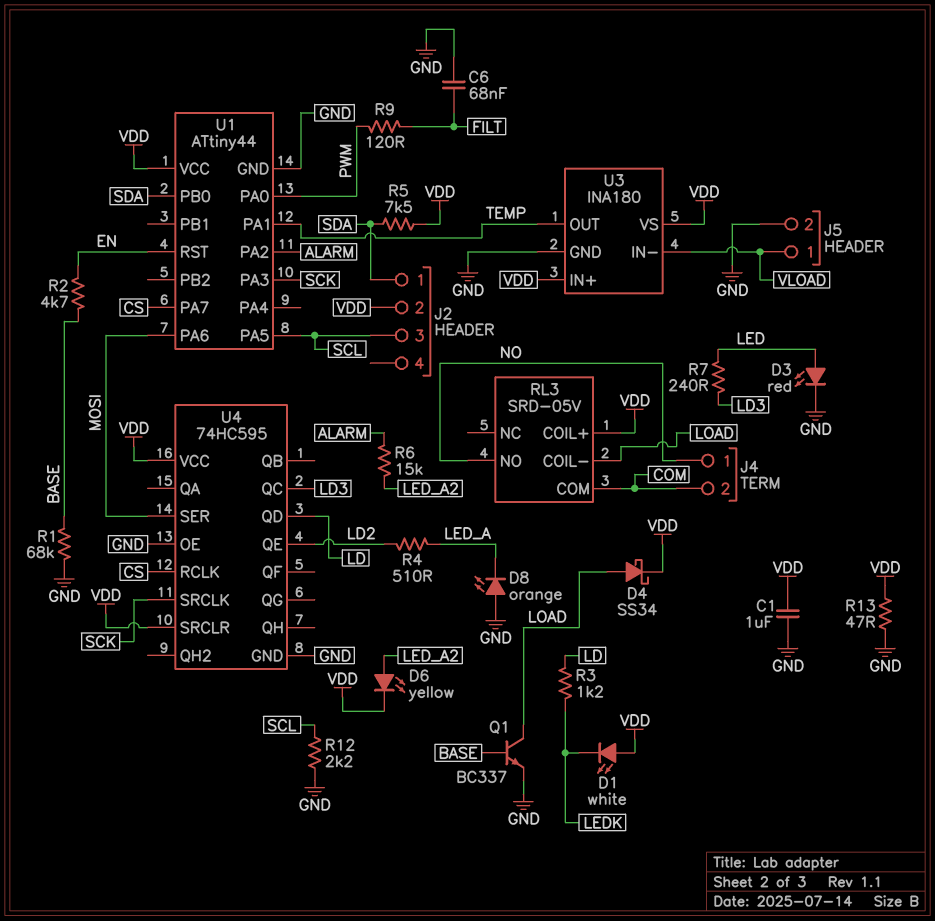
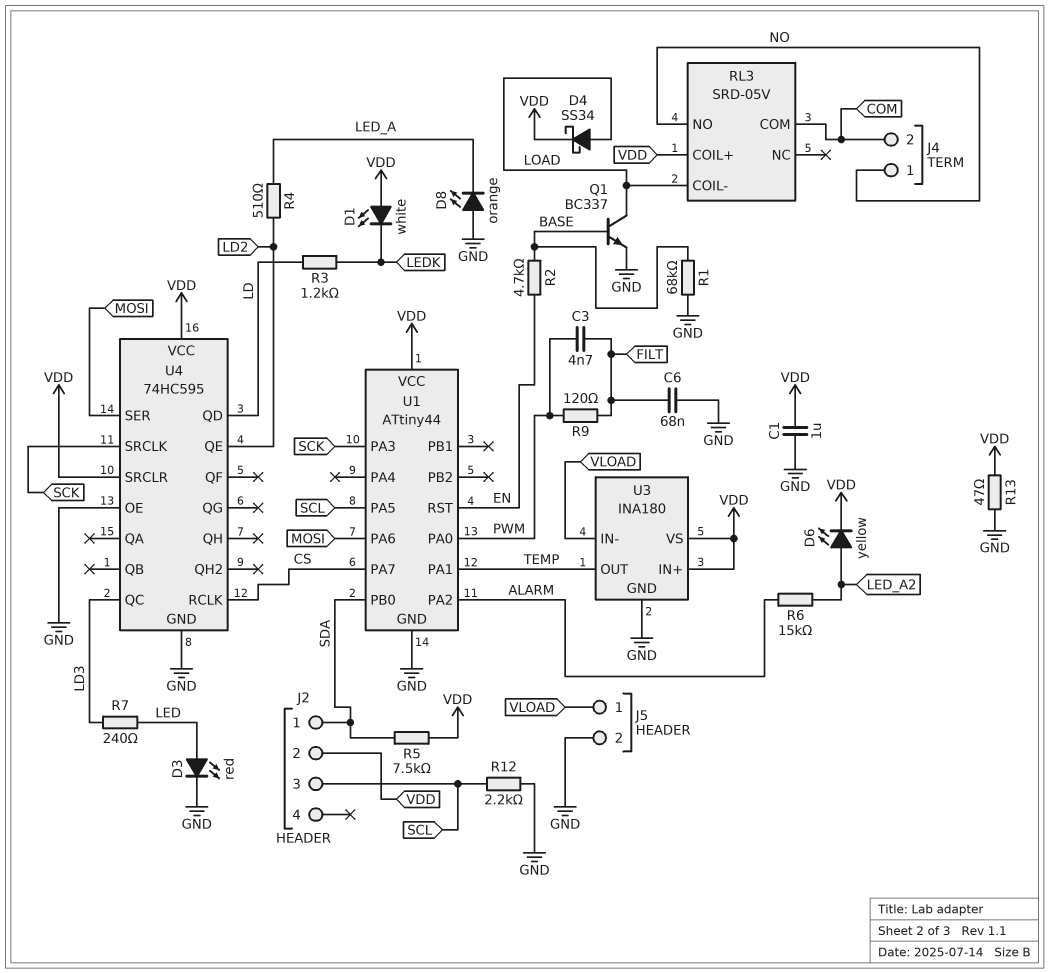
C3: none -> 4.7nF (FILT, PWM)

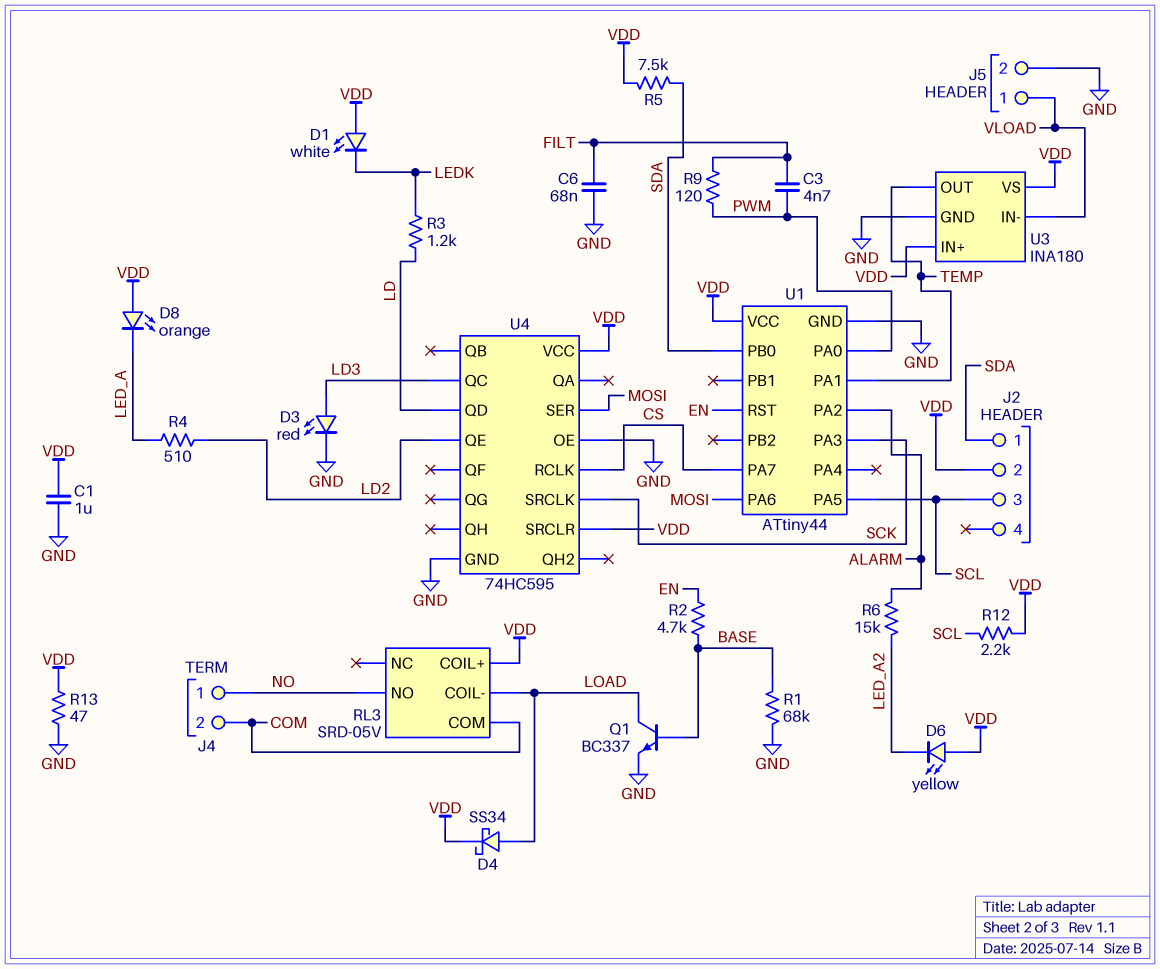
D3: LED red (A LED, K GND) -> LED red (A LD3, K GND)
D6: LED yellow (A LED_A2, K VDD) -> LED yellow (A VDD, K LED_A2)
D8: LED orange (A GND, K LED_A) -> LED orange (A VDD, K LED_A)
R7: 240 (LD3, LED) -> none
R12: 2.2k (GND, SCL) -> 2.2k (SCL, VDD)

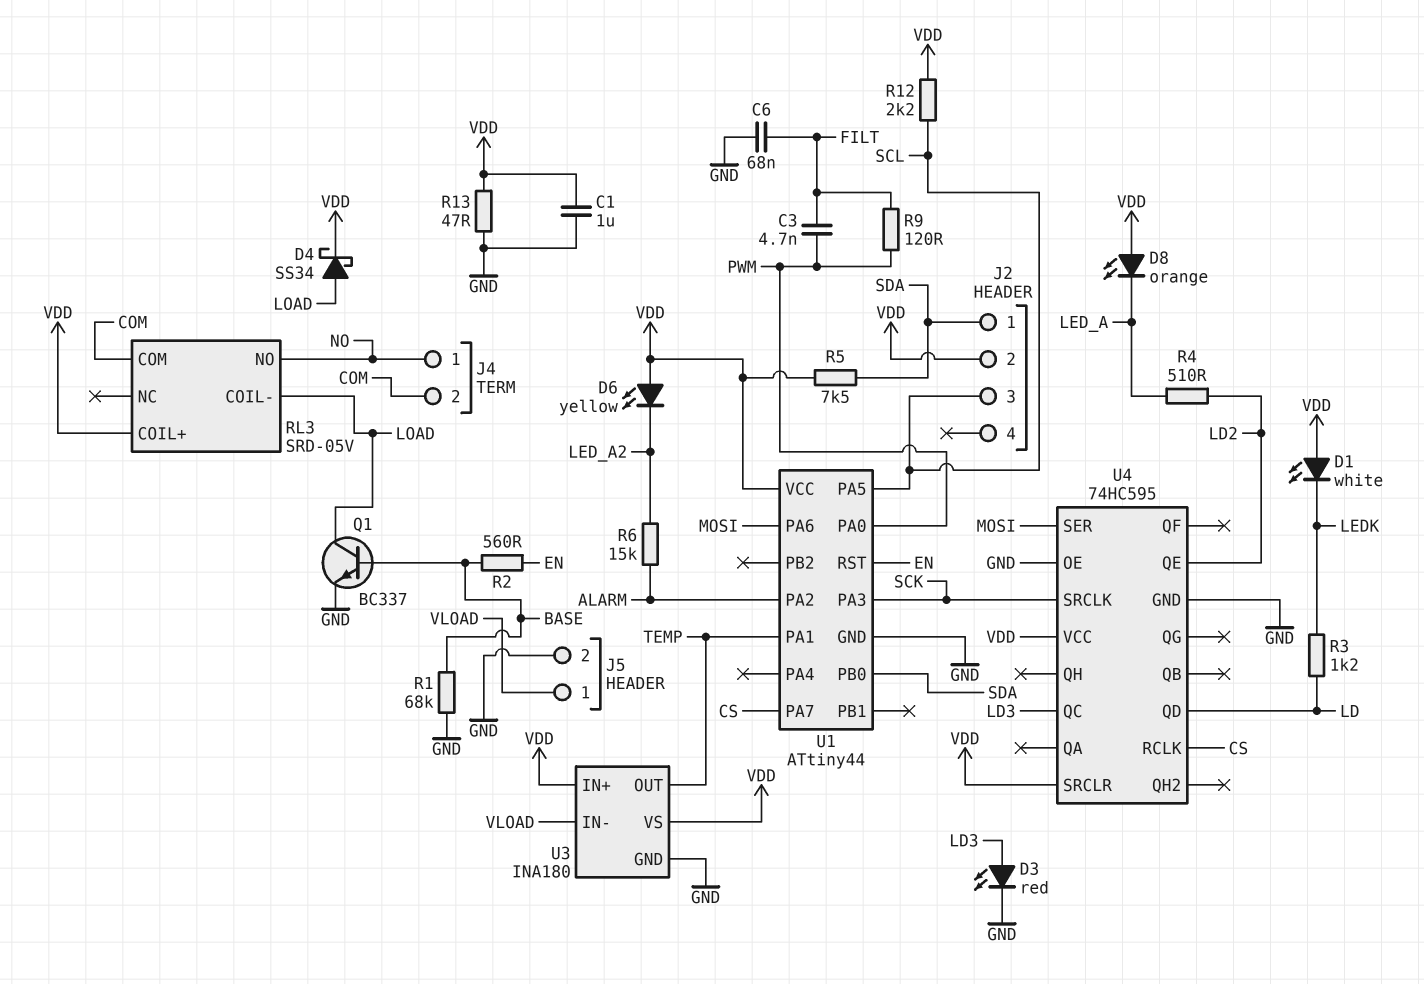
R2: 4.7k (BASE, EN) -> 560 (BASE, EN)

